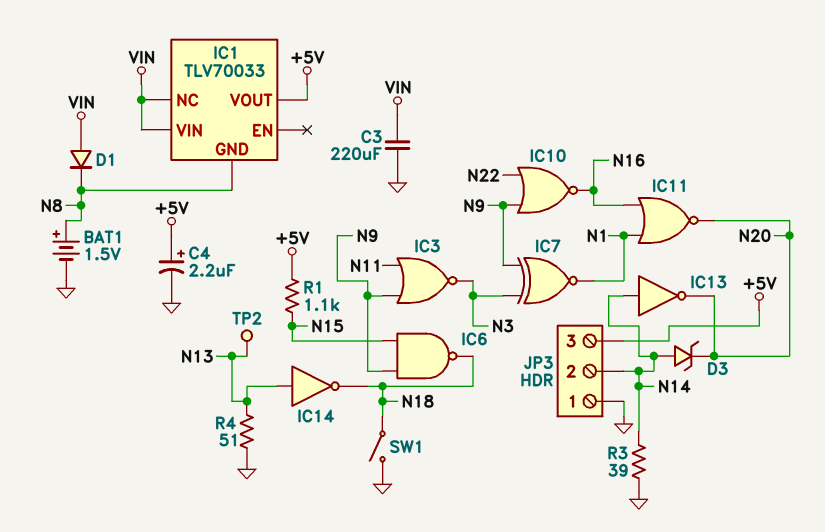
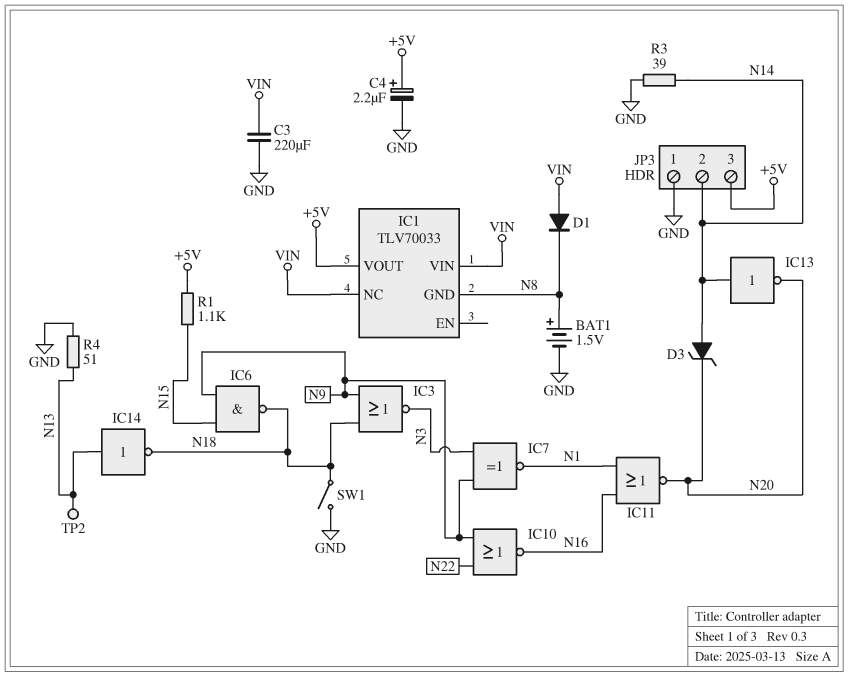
IC3: NOR (in N9, in N11, out N3) -> NOR (in N9, in N18, out N3)

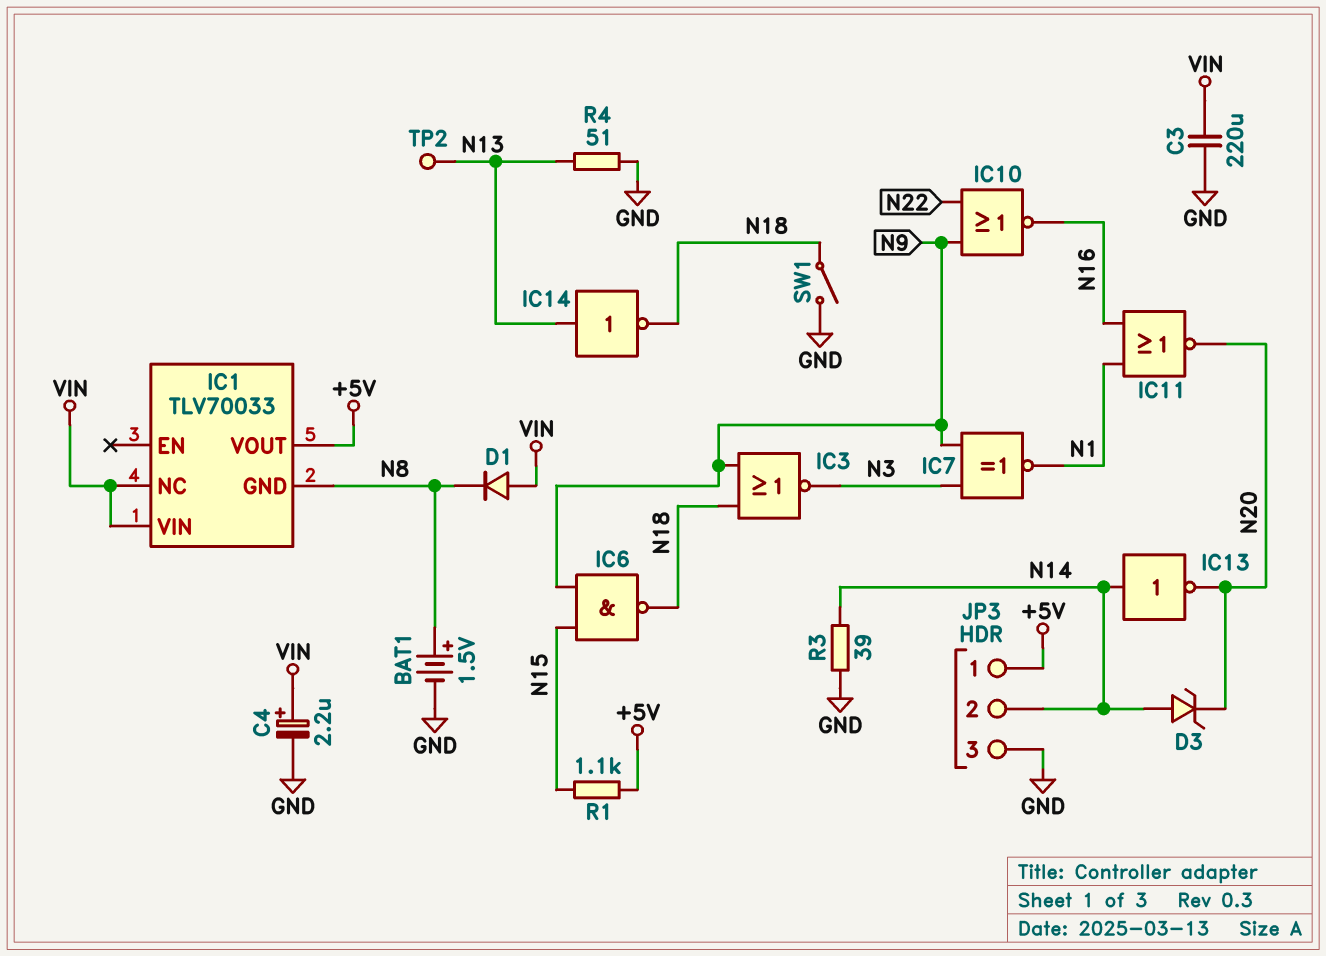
C4: 2.2uF (plus +5V, minus GND) -> 2.2uF (plus VIN, minus GND)
JP3 pin 1: GND -> +5V
JP3 pin 3: +5V -> GND

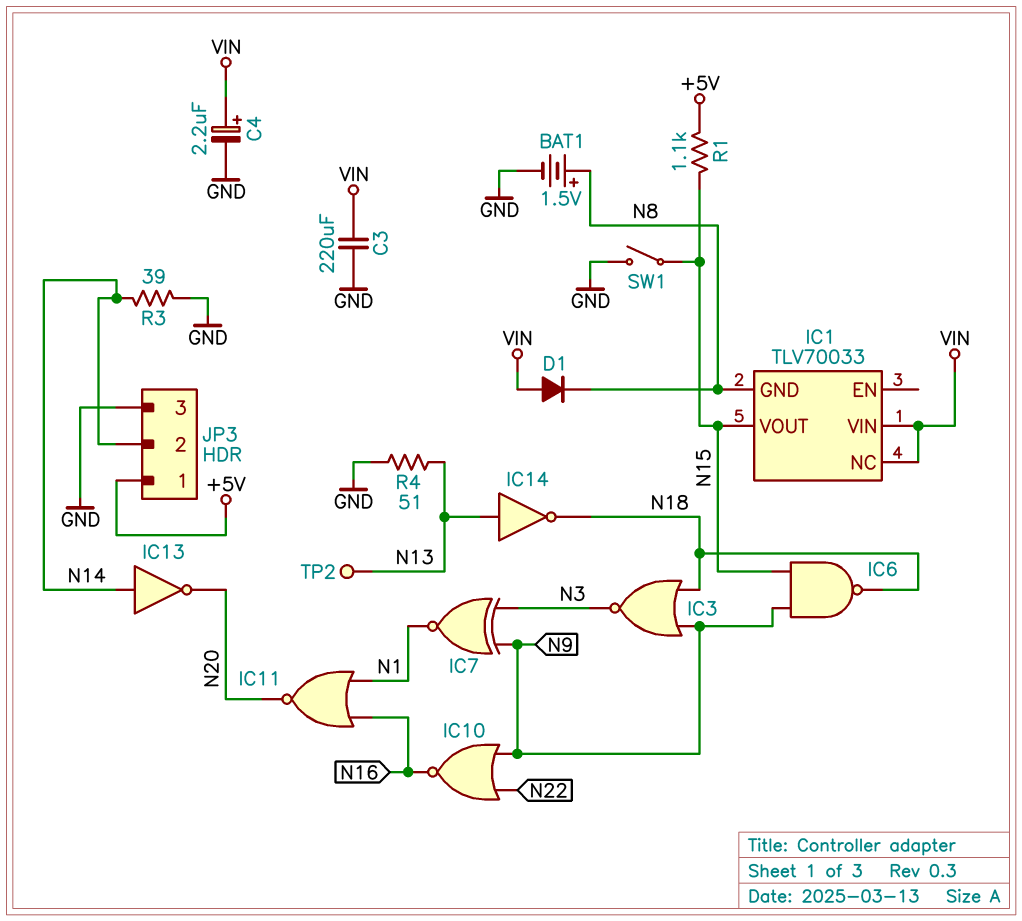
D3: zener (A N14, K N20) -> none
IC1 pin VOUT: +5V -> N15
SW1: switch (GND, N18) -> switch (GND, N15)

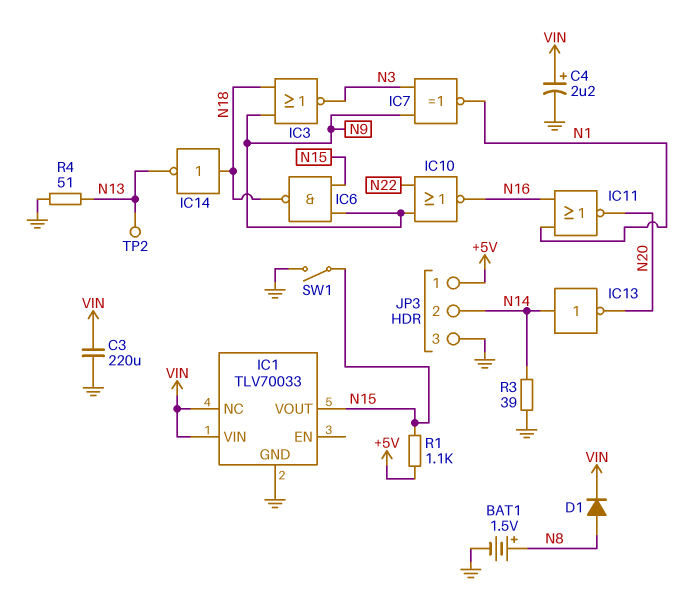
D1: diode (A VIN, K N8) -> diode (A N8, K VIN)
IC1 pin GND: N8 -> GND
IC14: NOT (in N13, out N18) -> NOT (in N18, out N13)

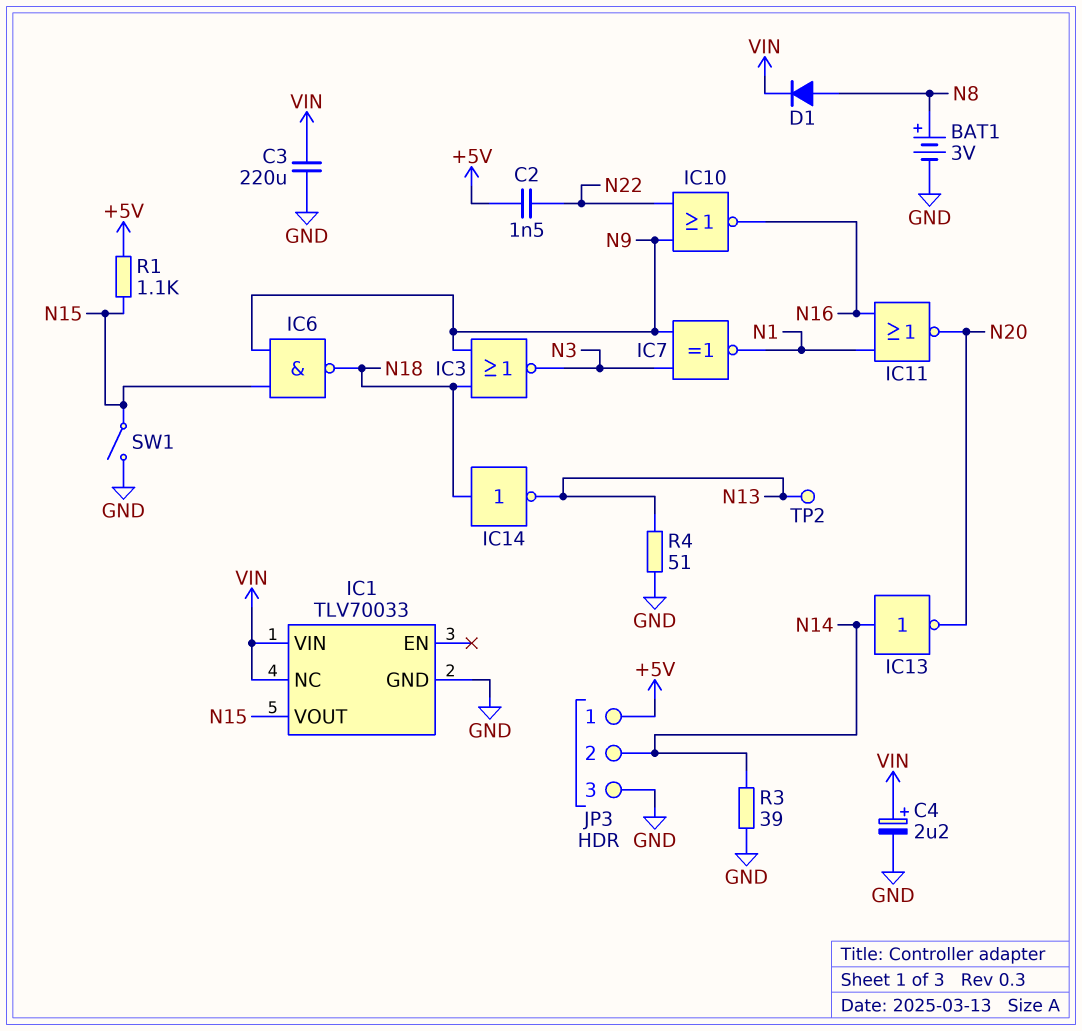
BAT1: 1.5V (plus N8, minus GND) -> 3V (plus N8, minus GND)
C2: none -> 1.5nF (+5V, N22)

